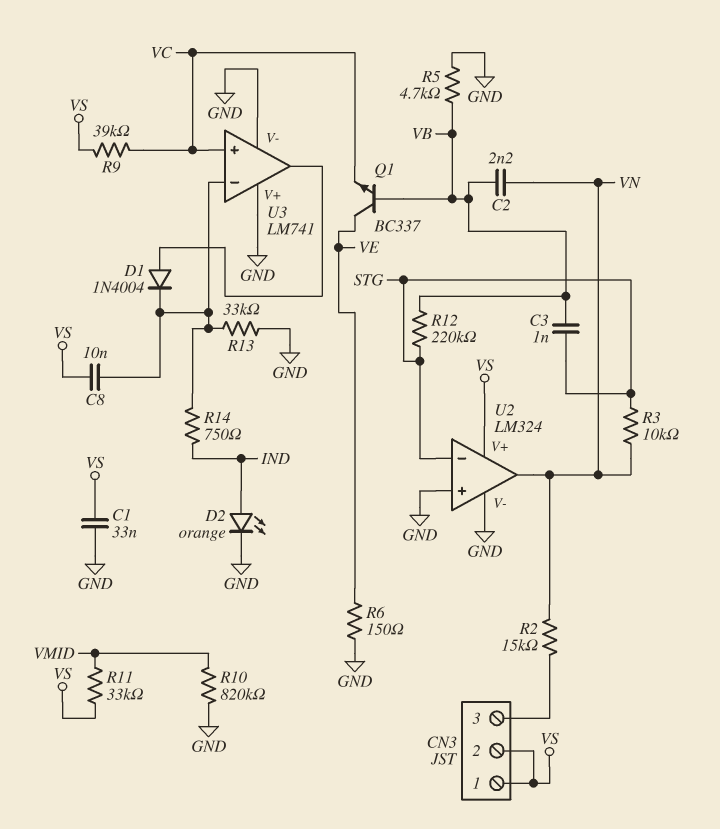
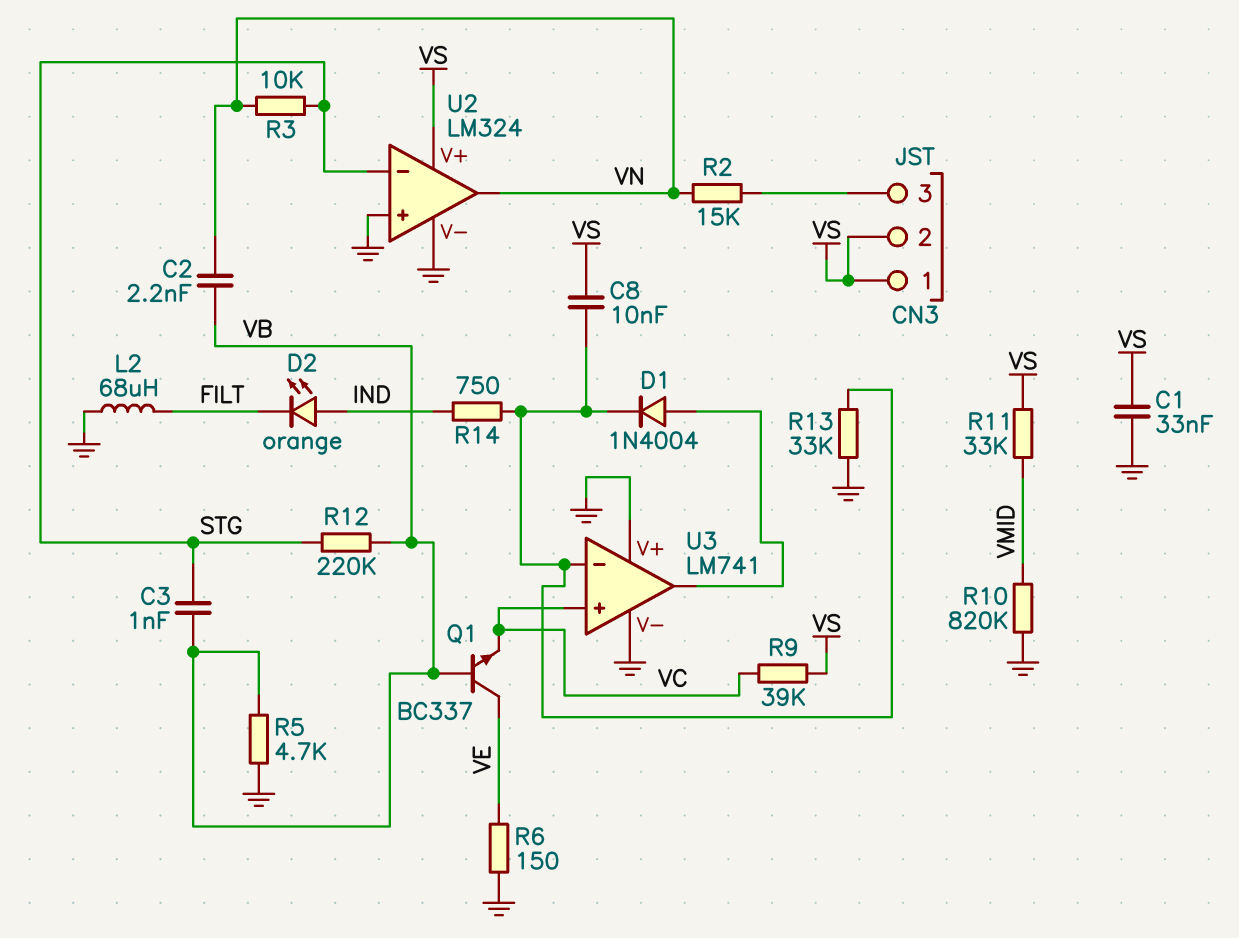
D2: LED orange (A IND, K GND) -> LED orange (A IND, K FILT)
L2: none -> 68uH (FILT, GND)

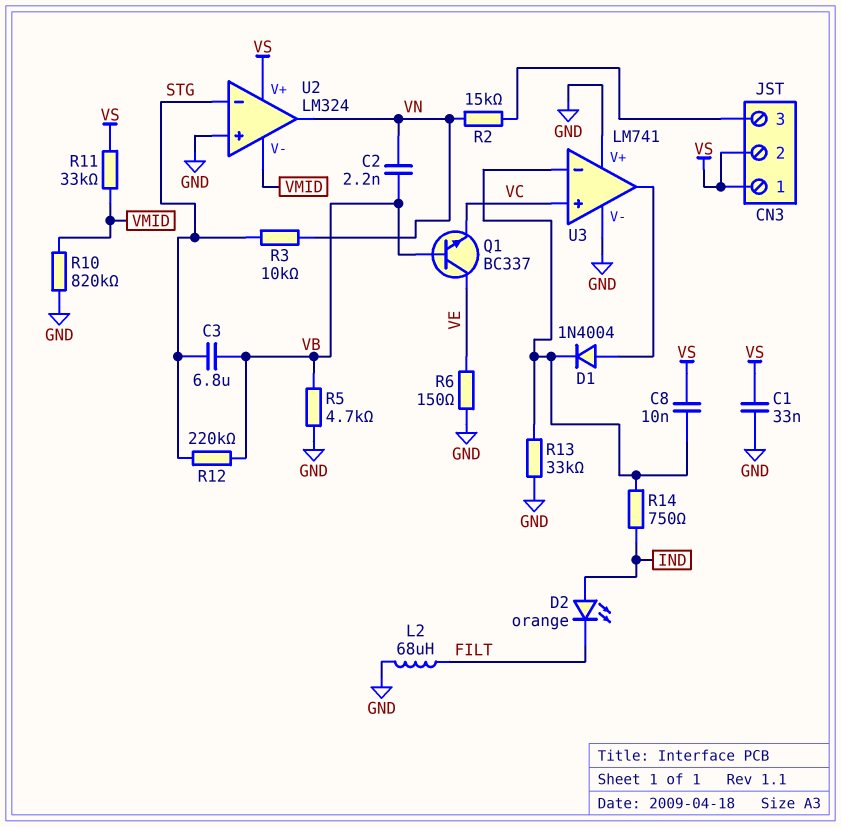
C3: 1nF (STG, VB) -> 6.8uF (STG, VB)
R9: 39k (VC, VS) -> none
U2 pin V-: GND -> VMID

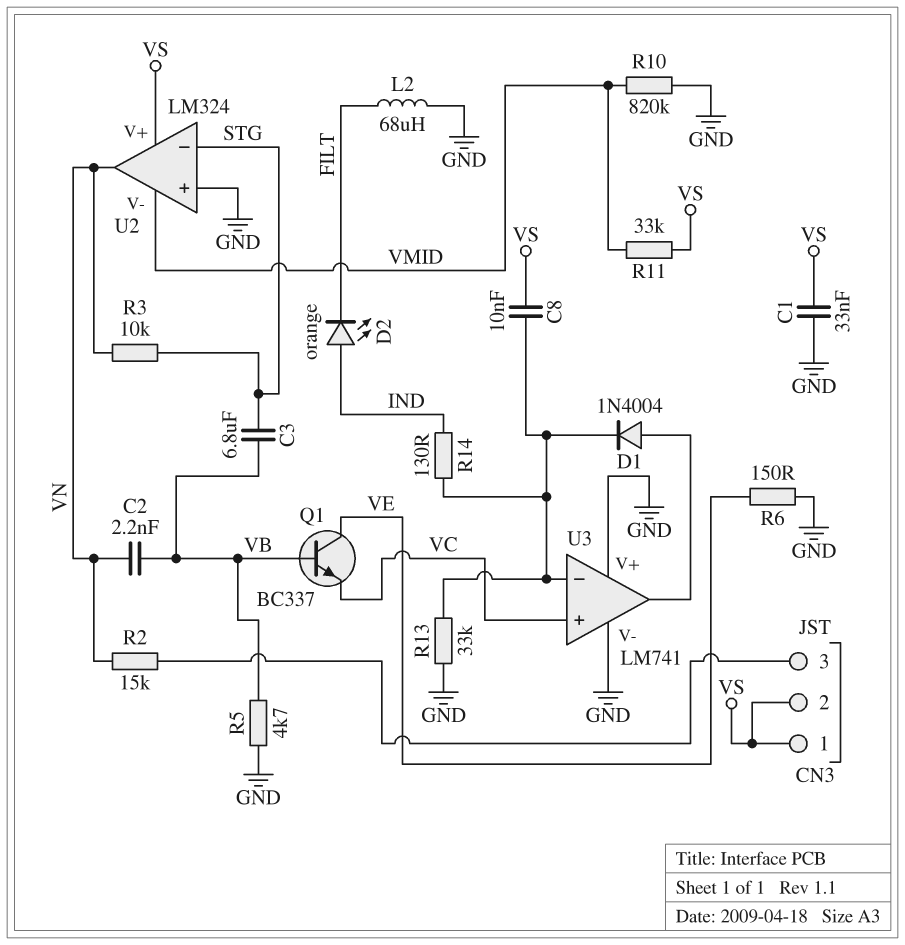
R12: 220k (STG, VB) -> none
R14: 750 (IND, U3/in-) -> 130 (IND, U3/in-)

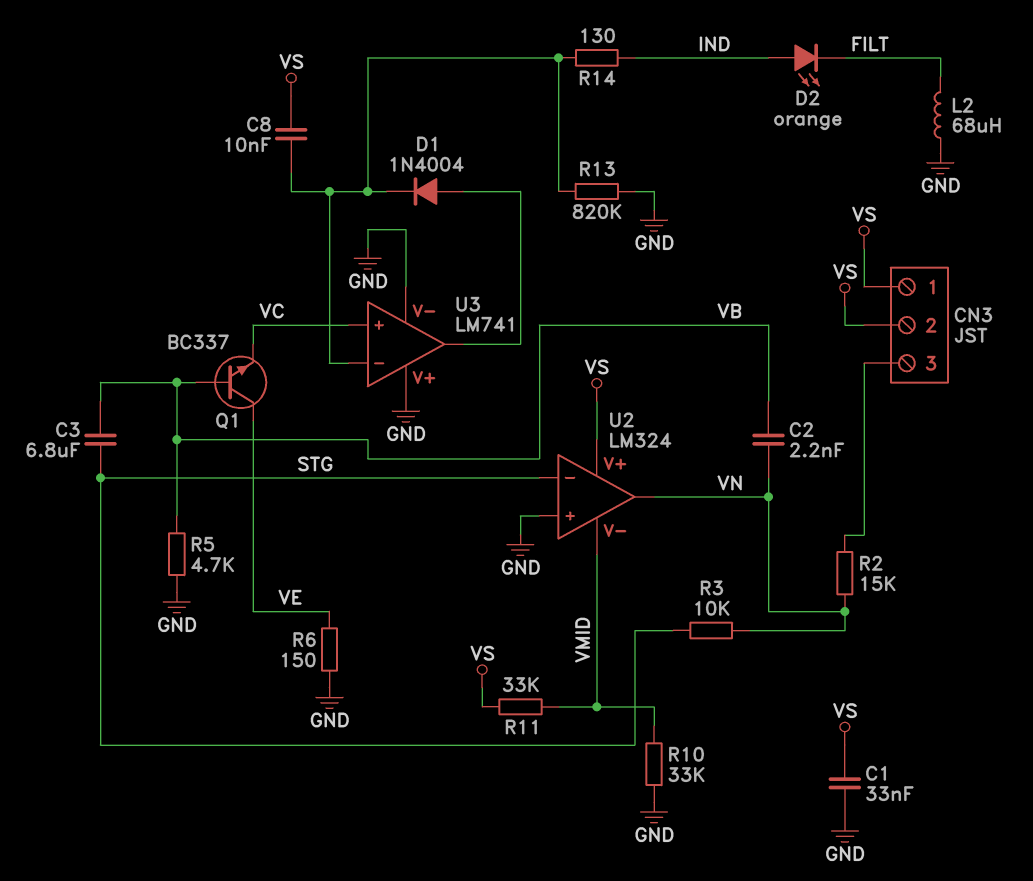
R10: 820k (GND, VMID) -> 33k (GND, VMID)
R13: 33k (GND, U3/in-) -> 820k (GND, U3/in-)

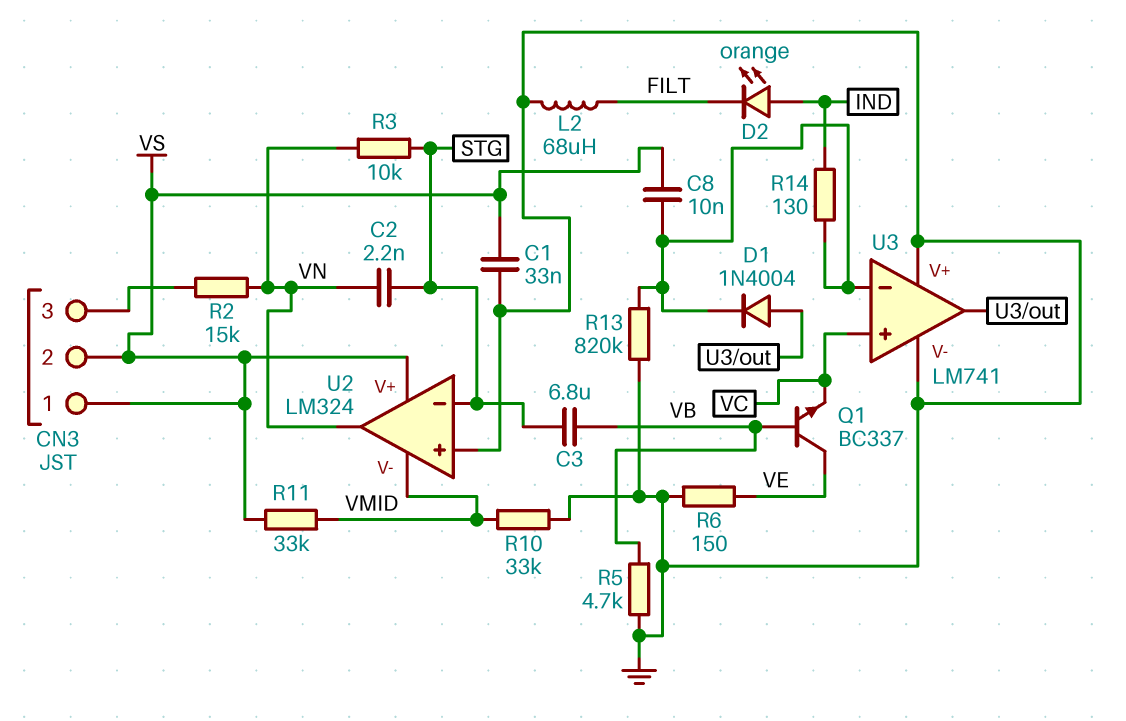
C2: 2.2nF (VB, VN) -> 2.2nF (STG, VN)

